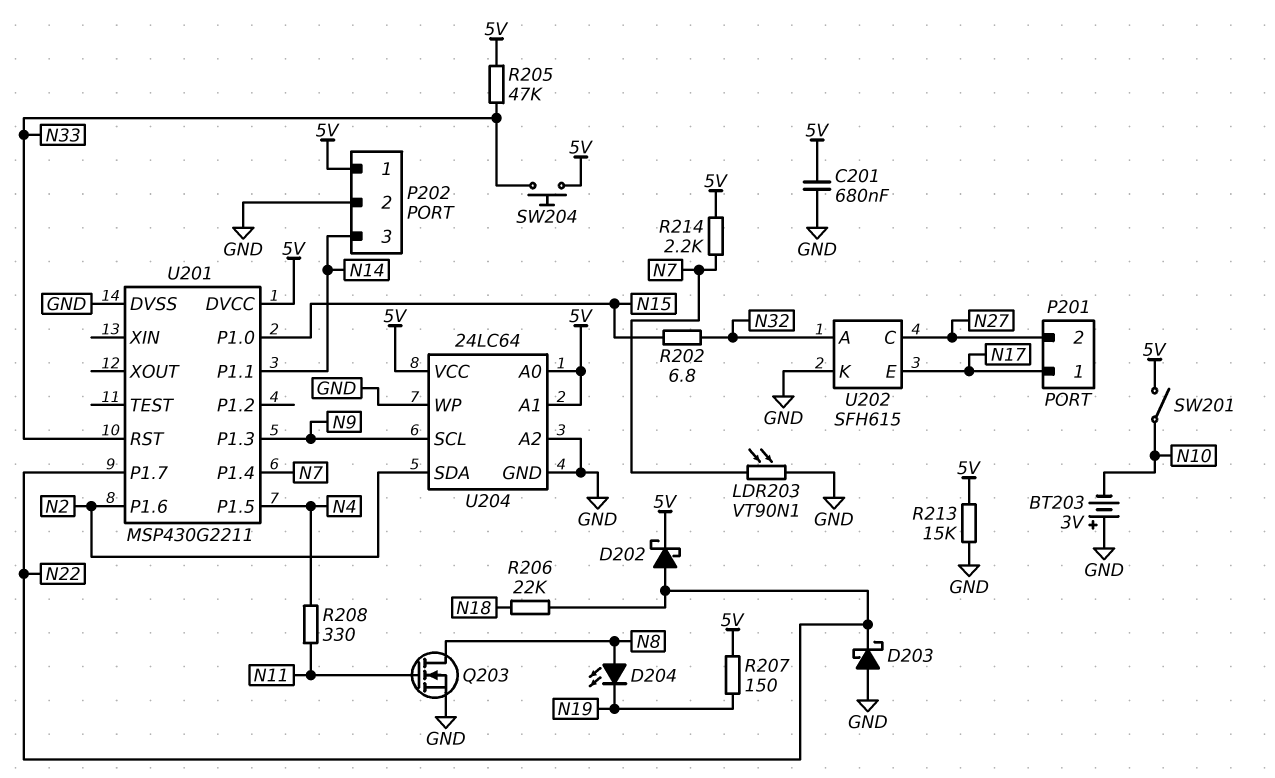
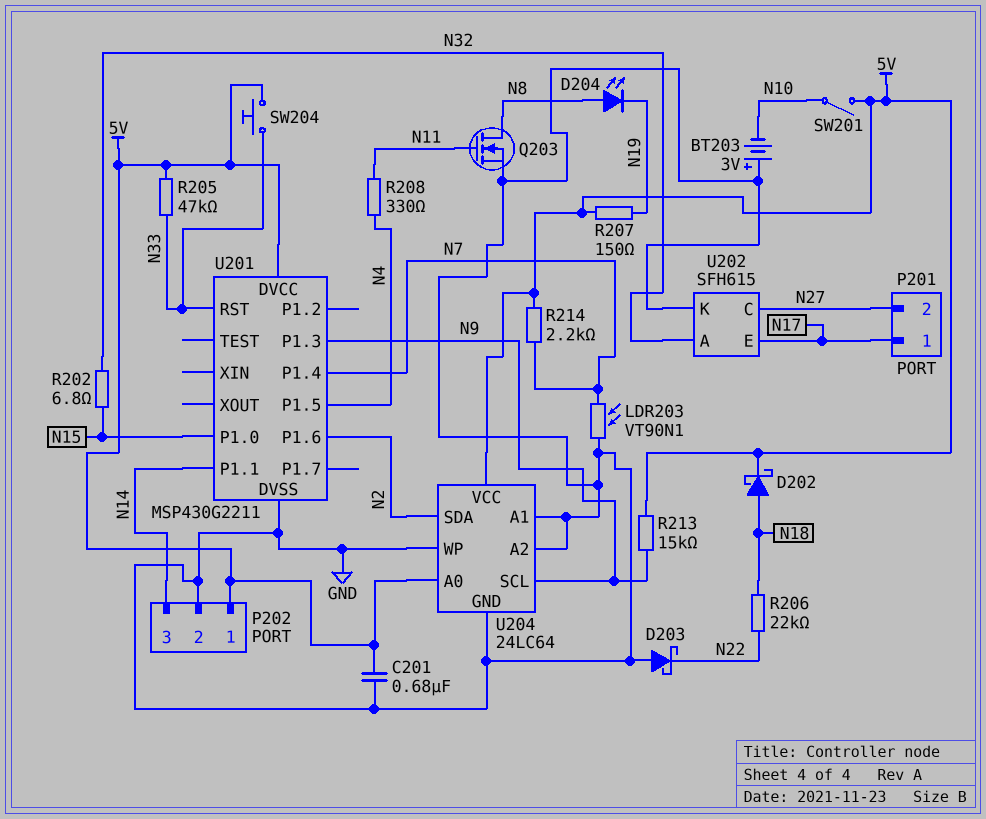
D202: schottky (A N22, K 5V) -> schottky (A N18, K 5V)
R213: 15k (5V, GND) -> 15k (5V, N9)
U201 pin P1.7: N22 -> none
U204 pin A1: 5V -> GND

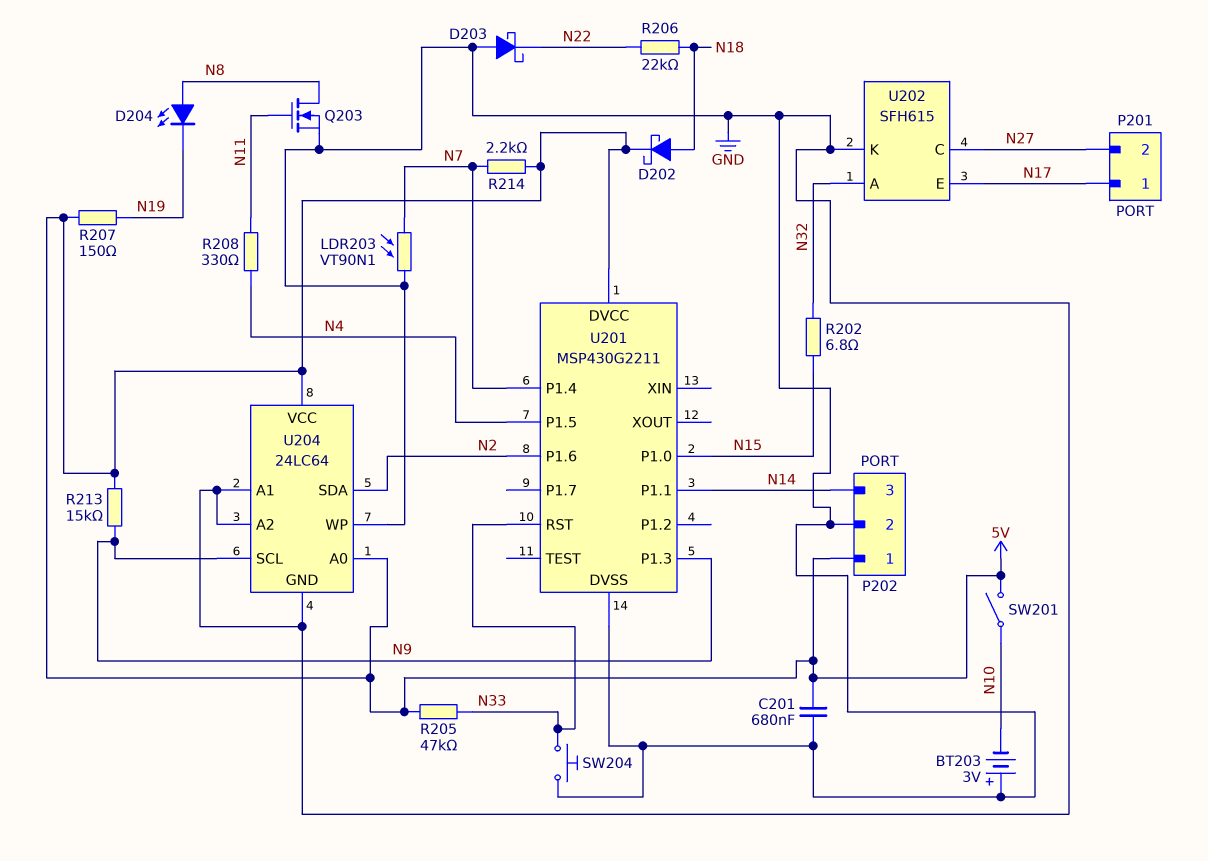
SW204: button (5V, N33) -> button (GND, N33)

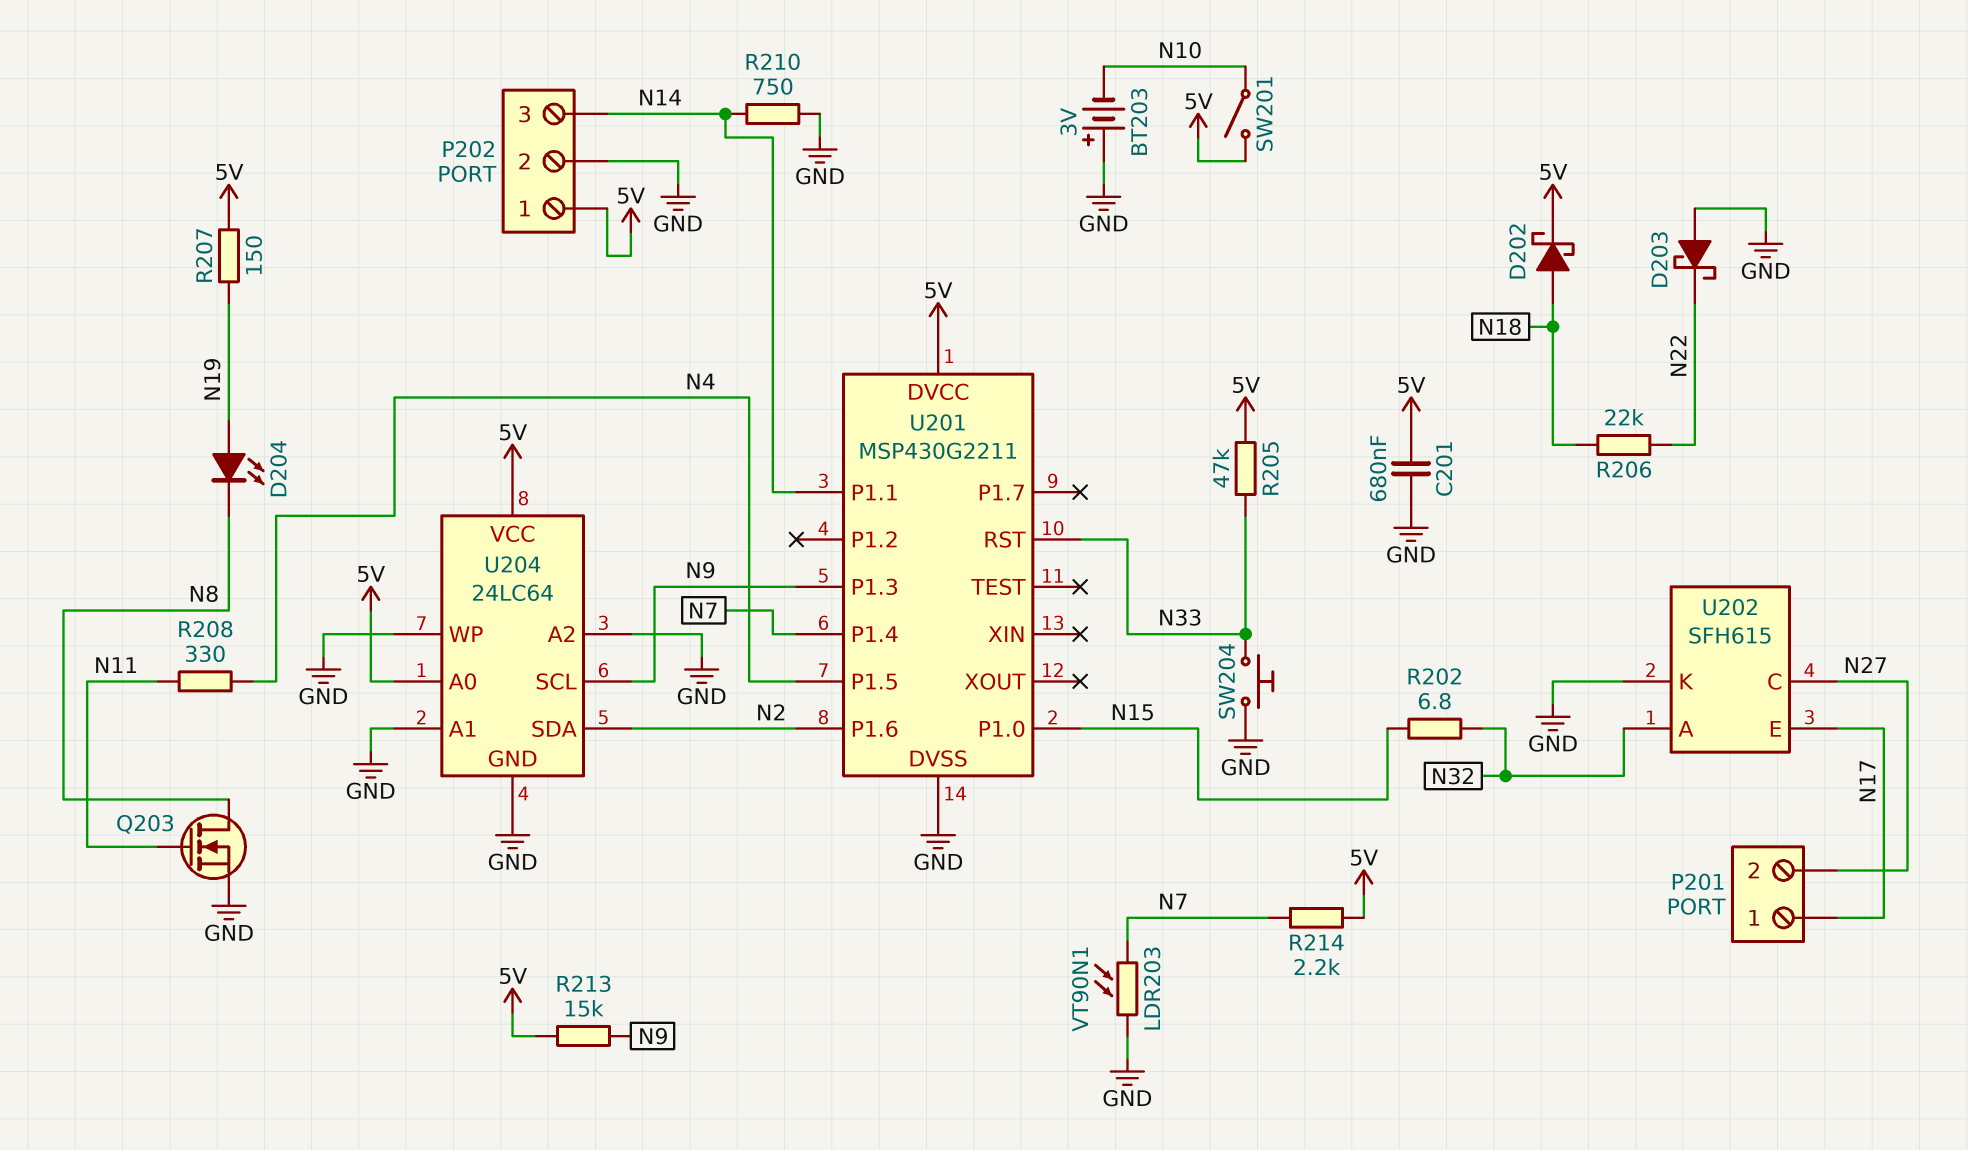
D204: LED (A N8, K N19) -> LED (A N19, K N8)
R210: none -> 750 (GND, N14)

